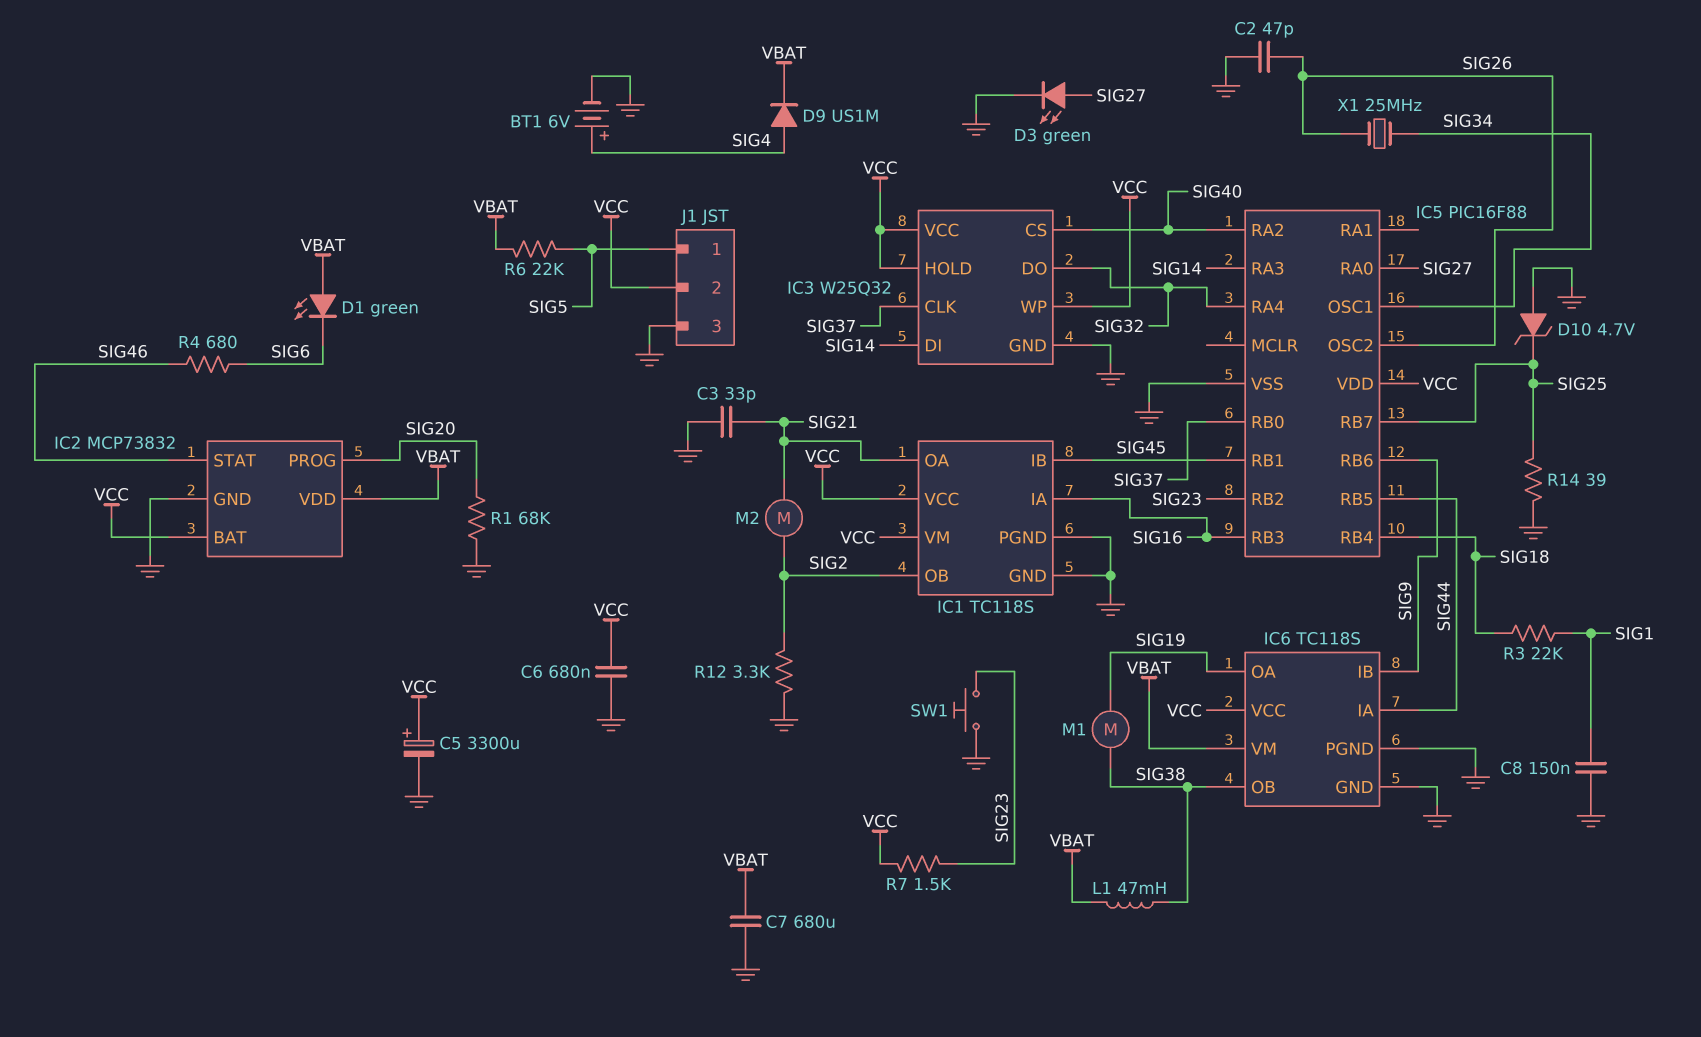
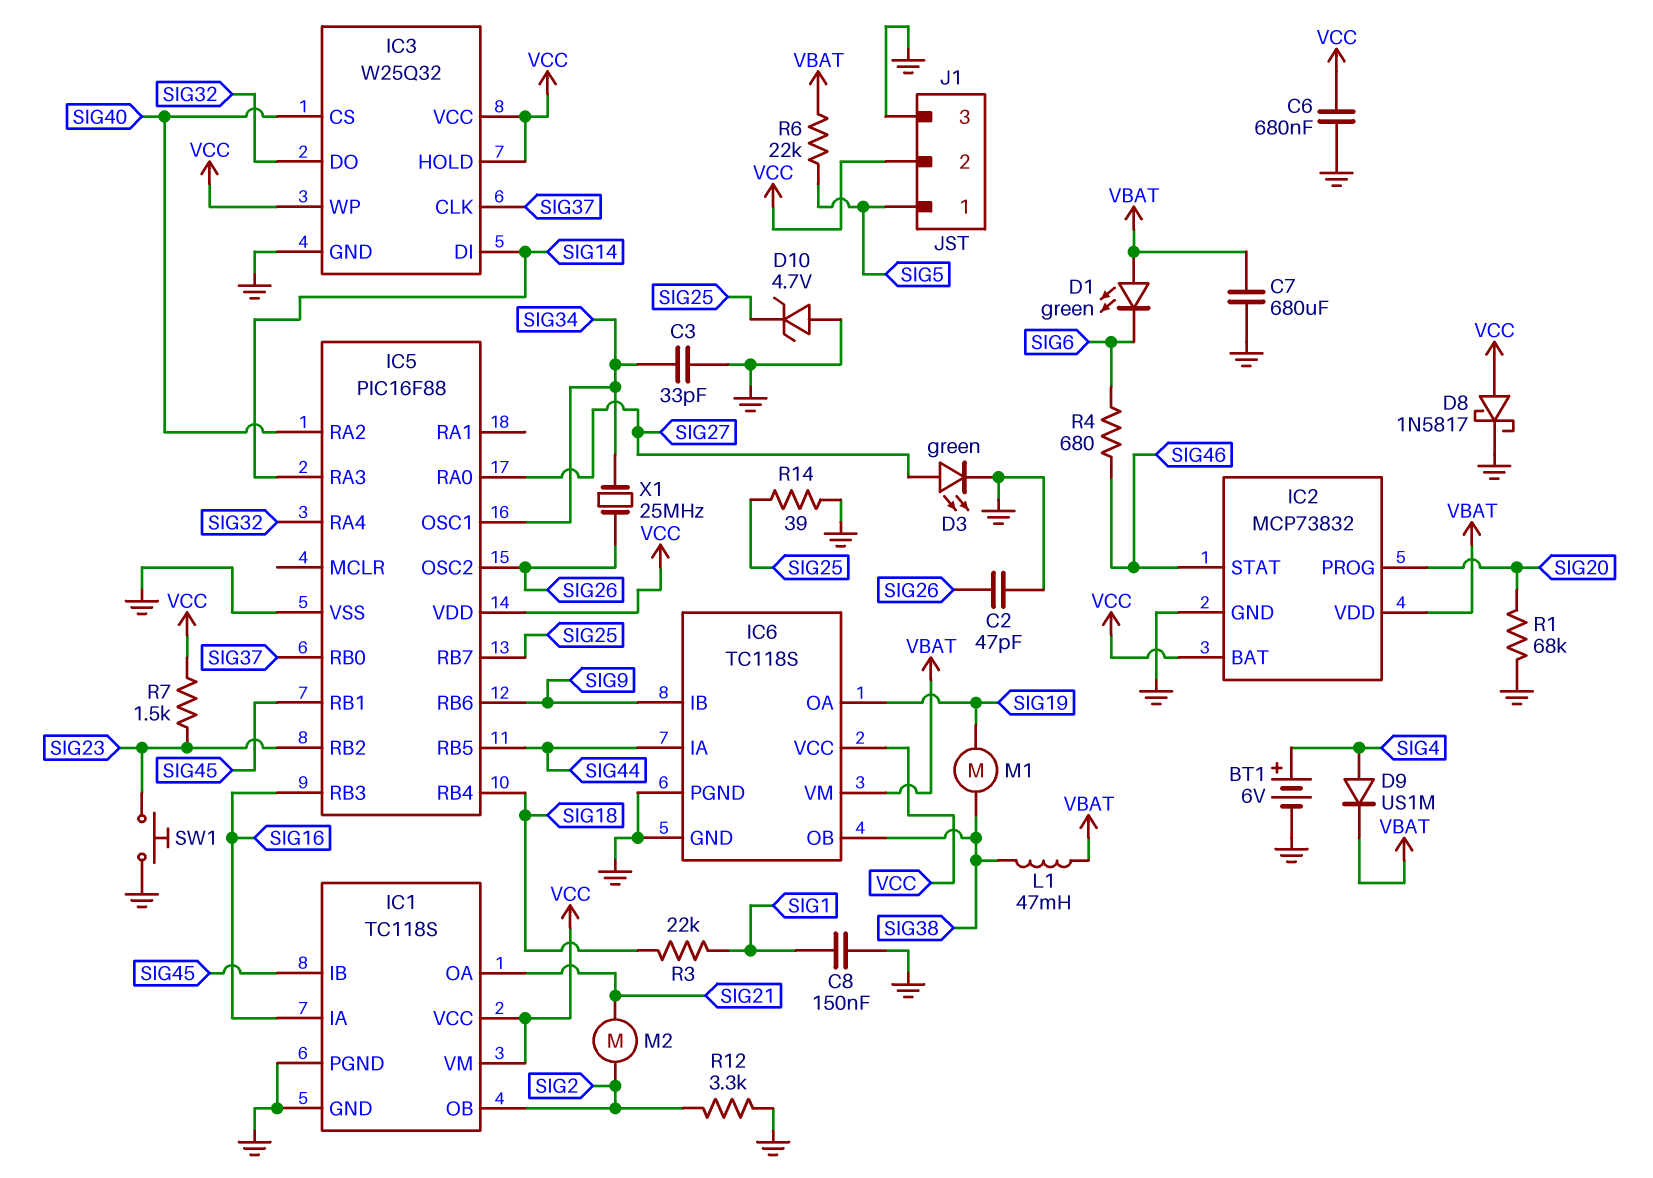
C3: 33pF (GND, SIG21) -> 33pF (GND, SIG34)
C5: 3300uF (plus VCC, minus GND) -> none
D8: none -> schottky 1N5817 (A VCC, K GND)

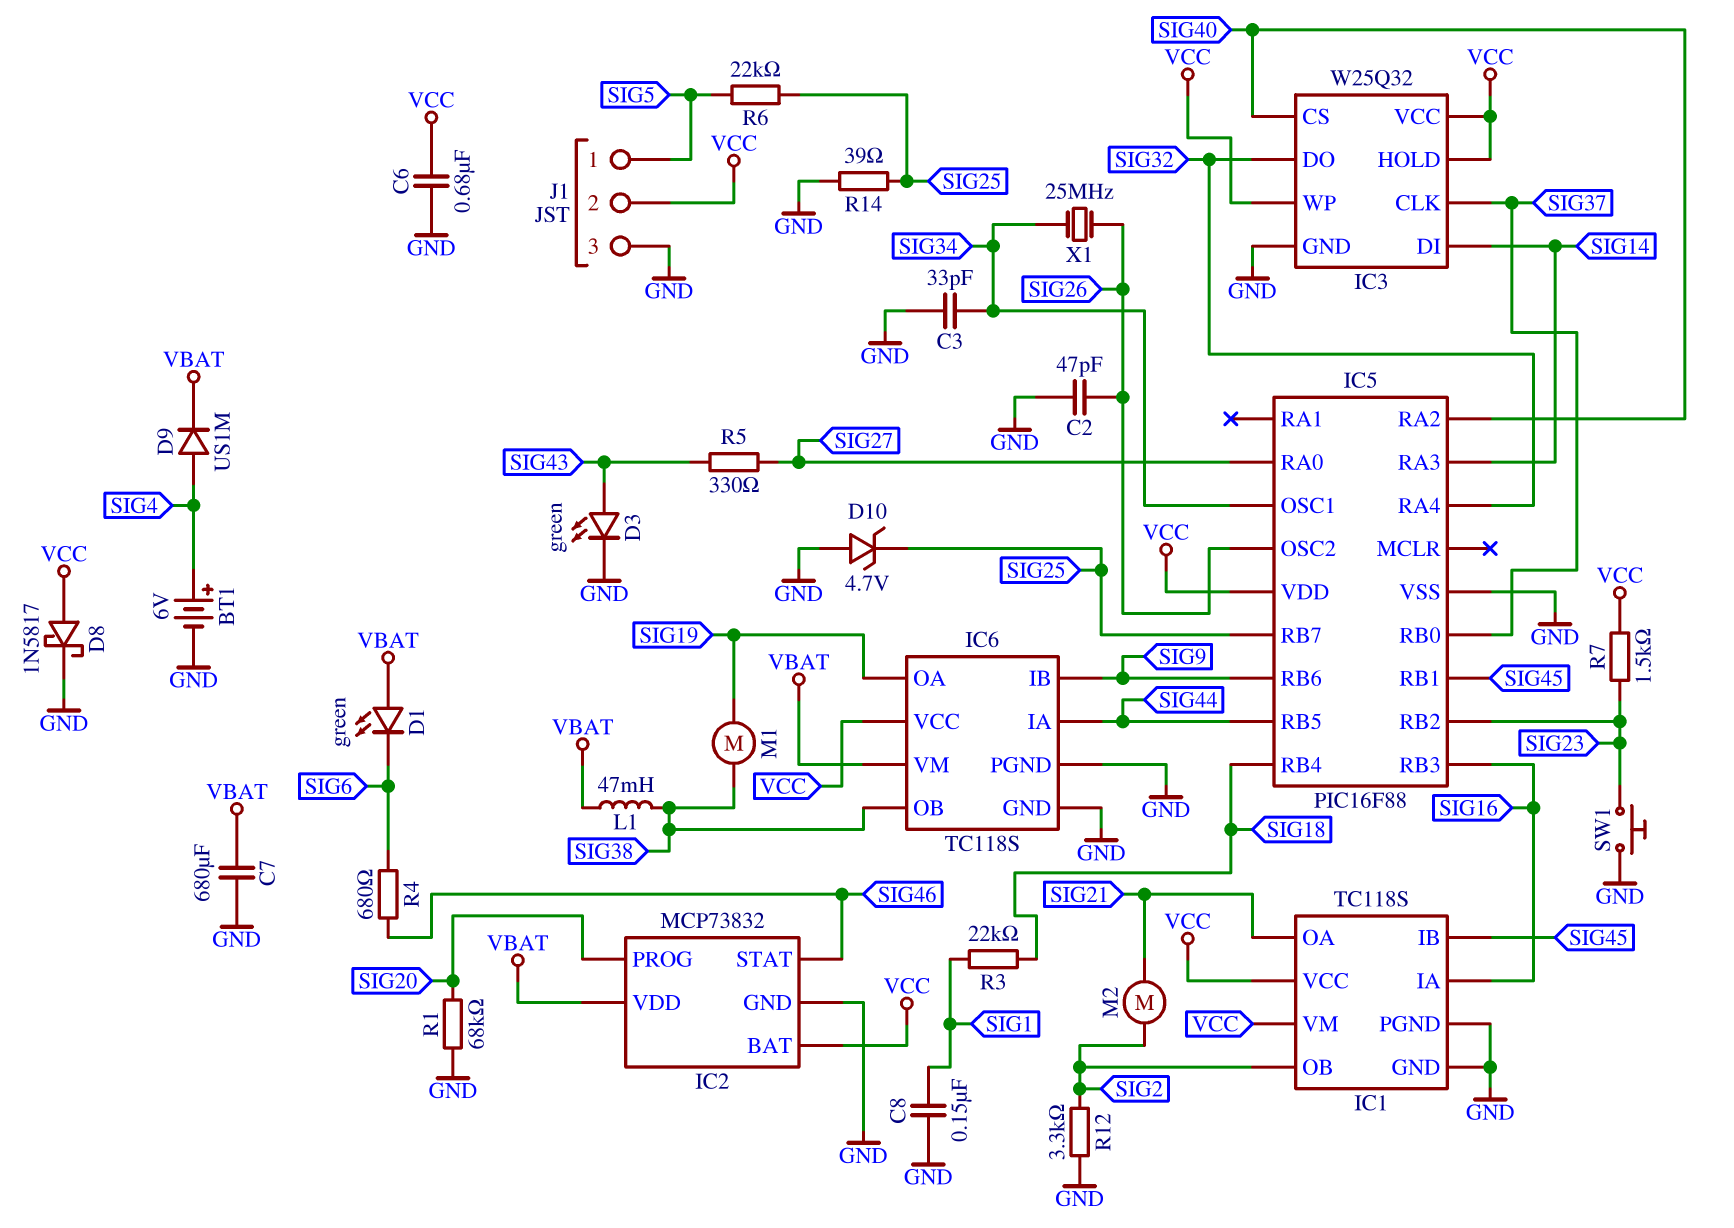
D3: LED green (A SIG27, K GND) -> LED green (A SIG43, K GND)
R5: none -> 330 (SIG27, SIG43)
R6: 22k (SIG5, VBAT) -> 22k (SIG5, SIG25)

